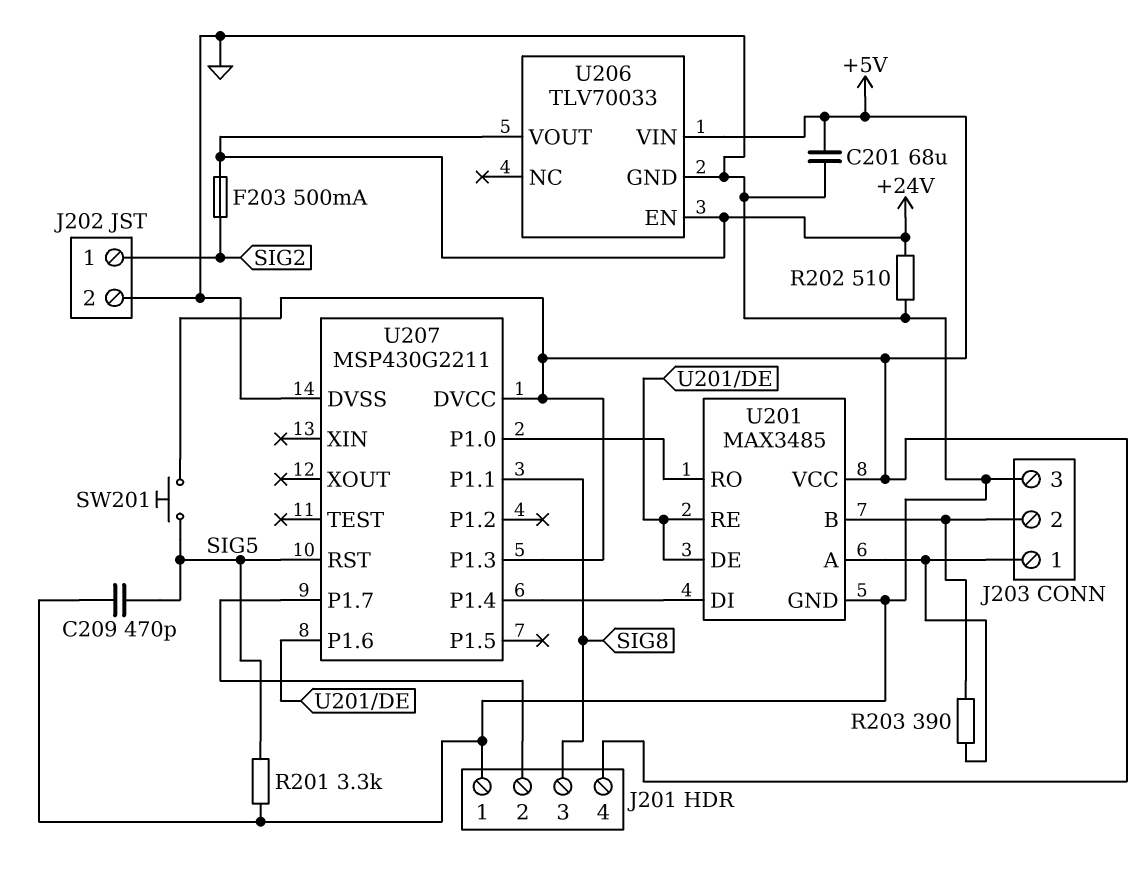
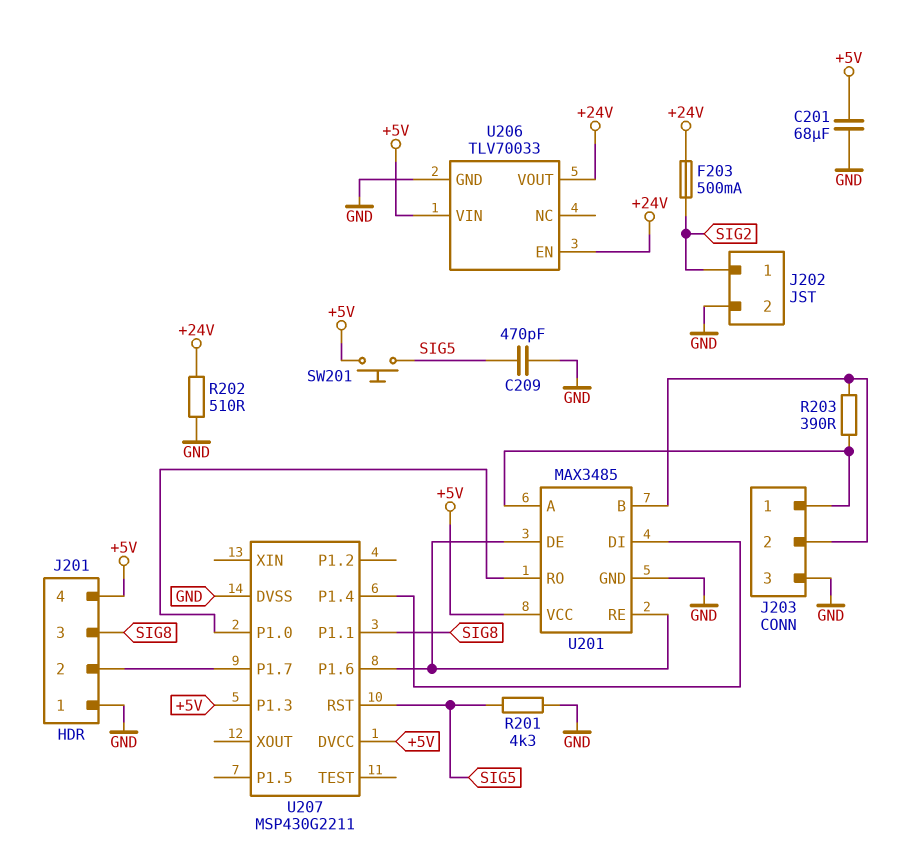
R201: 3.3k (GND, SIG5) -> 4.3k (GND, SIG5)

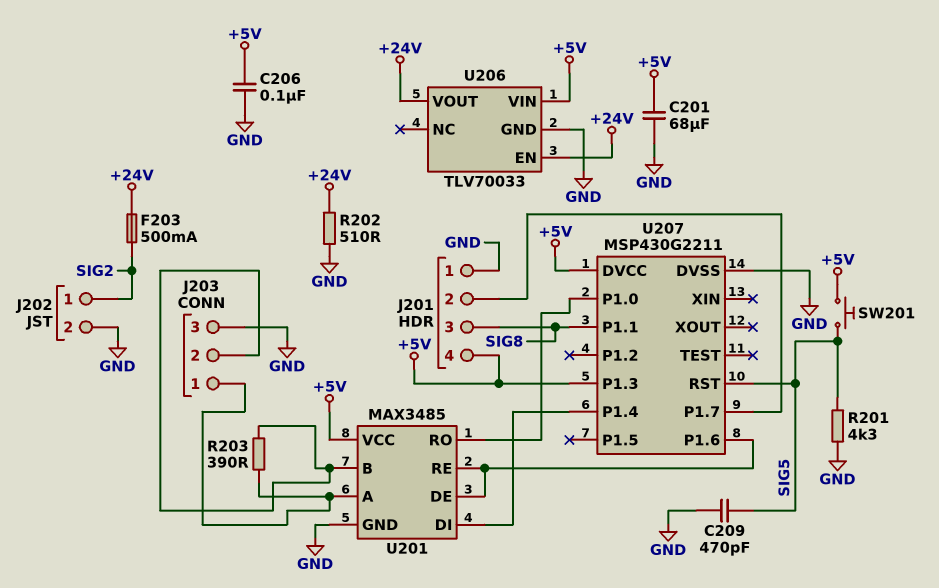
C206: none -> 100nF (+5V, GND)

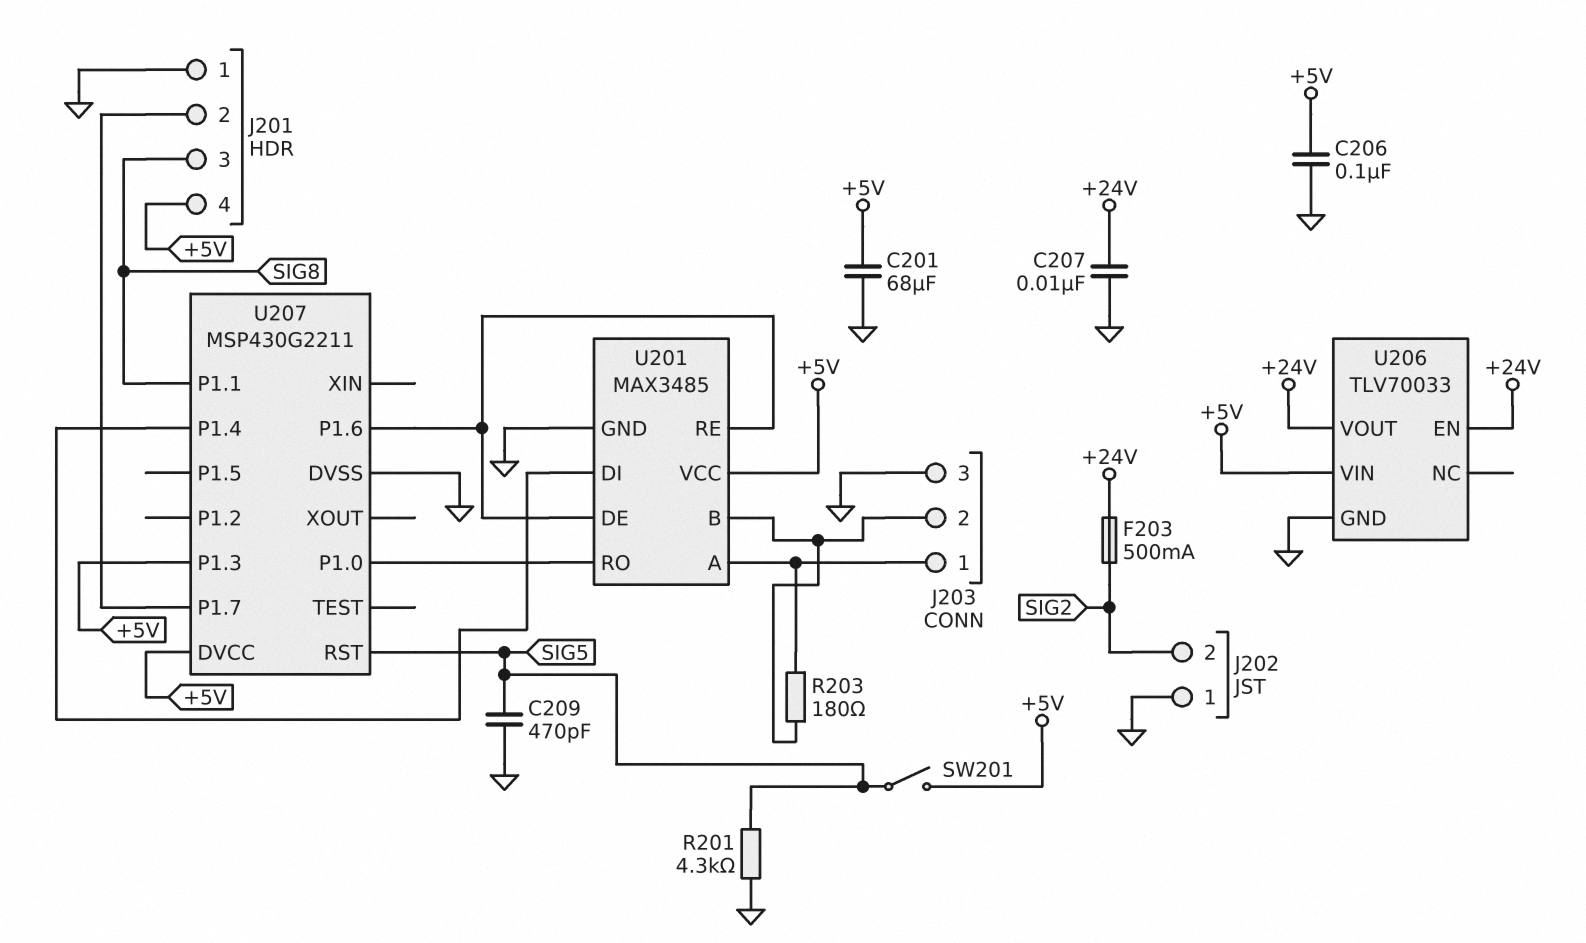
C207: none -> 10nF (+24V, GND)
J202 pin 1: SIG2 -> GND
J202 pin 2: GND -> SIG2
R202: 510 (+24V, GND) -> none
R203: 390 (J203/1, J203/2) -> 180 (J203/1, J203/2)
SW201: button (+5V, SIG5) -> switch (+5V, SIG5)

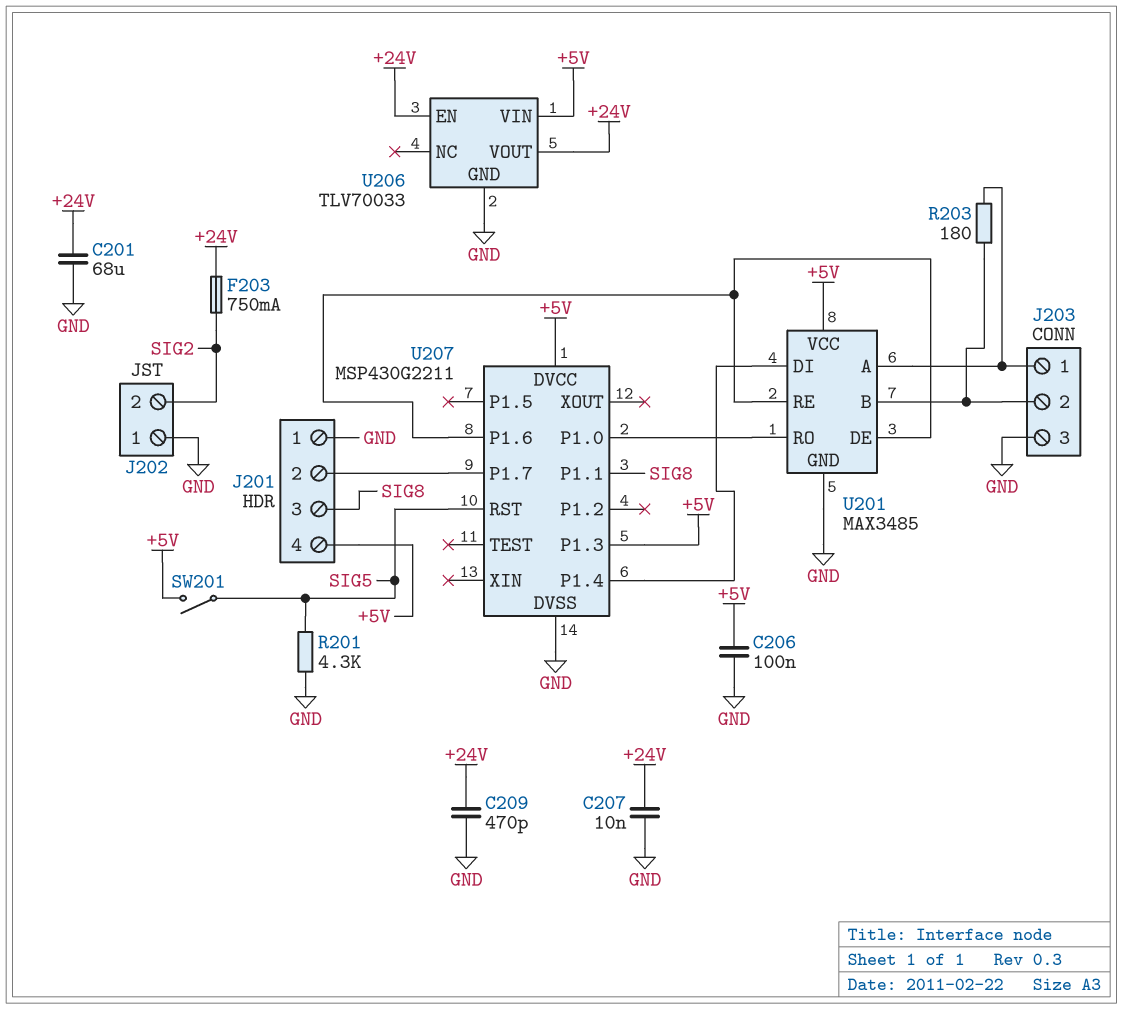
C201: 68uF (+5V, GND) -> 68uF (+24V, GND)
C209: 470pF (GND, SIG5) -> 470pF (+24V, GND)
F203: 500mA (+24V, SIG2) -> 750mA (+24V, SIG2)

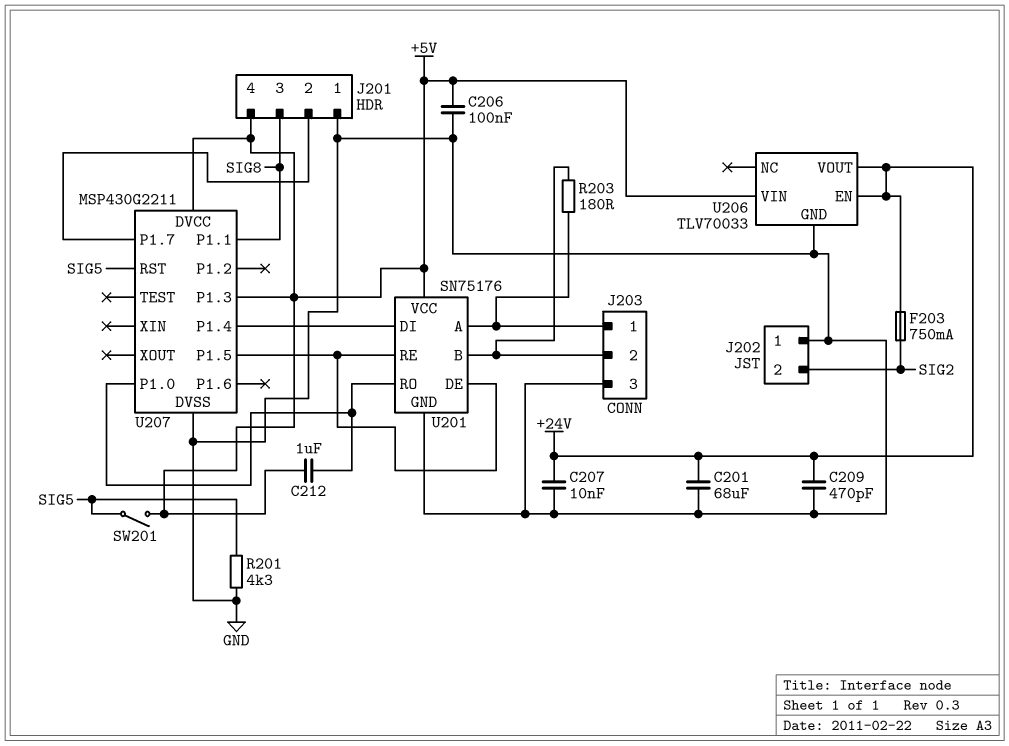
C212: none -> 1uF (+5V, U201/RO)
U201: MAX3485 -> SN75176
U207 pin P1.5: none -> U201/DE
U207 pin P1.6: U201/DE -> none

